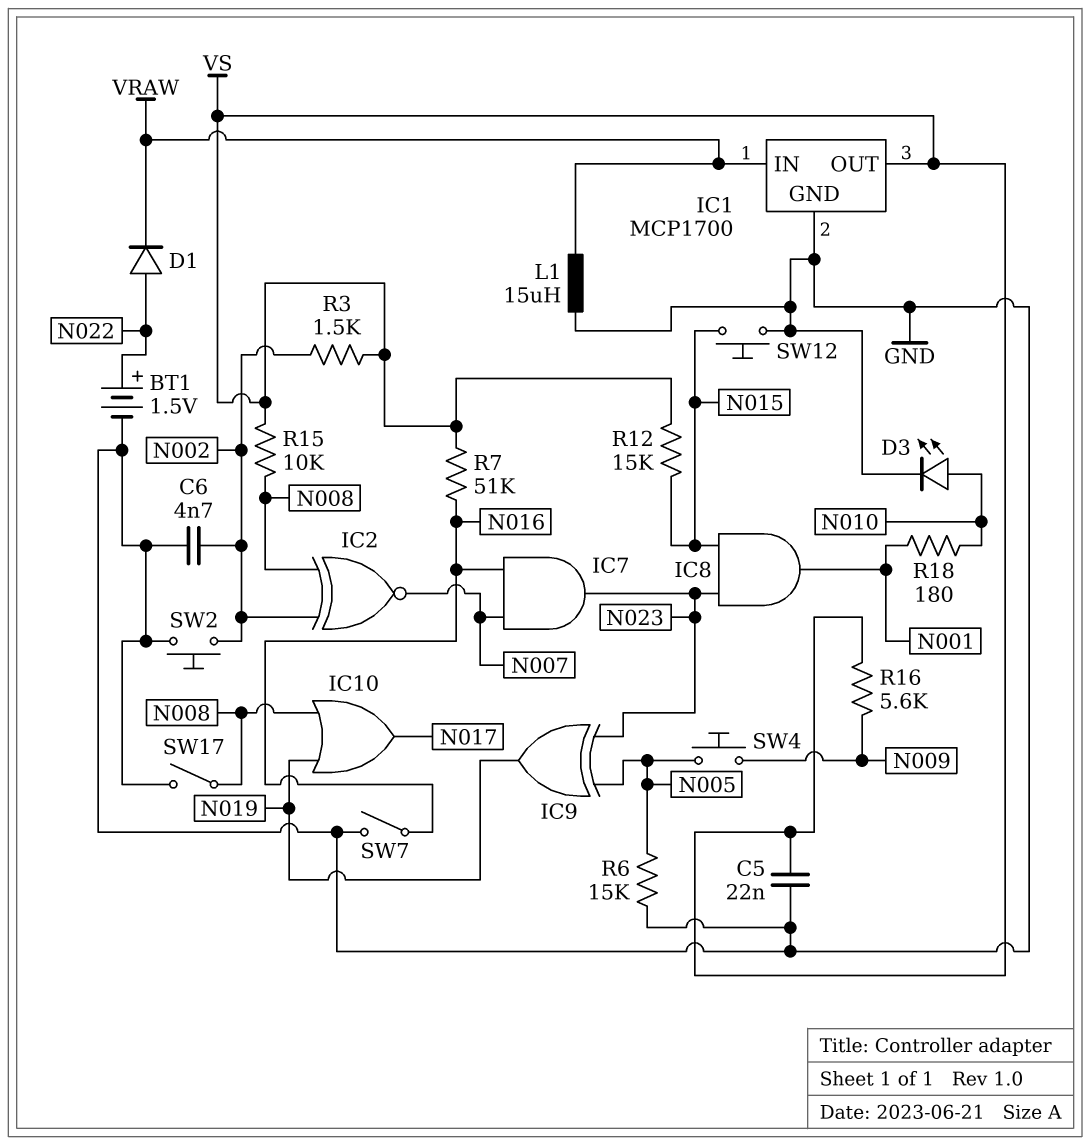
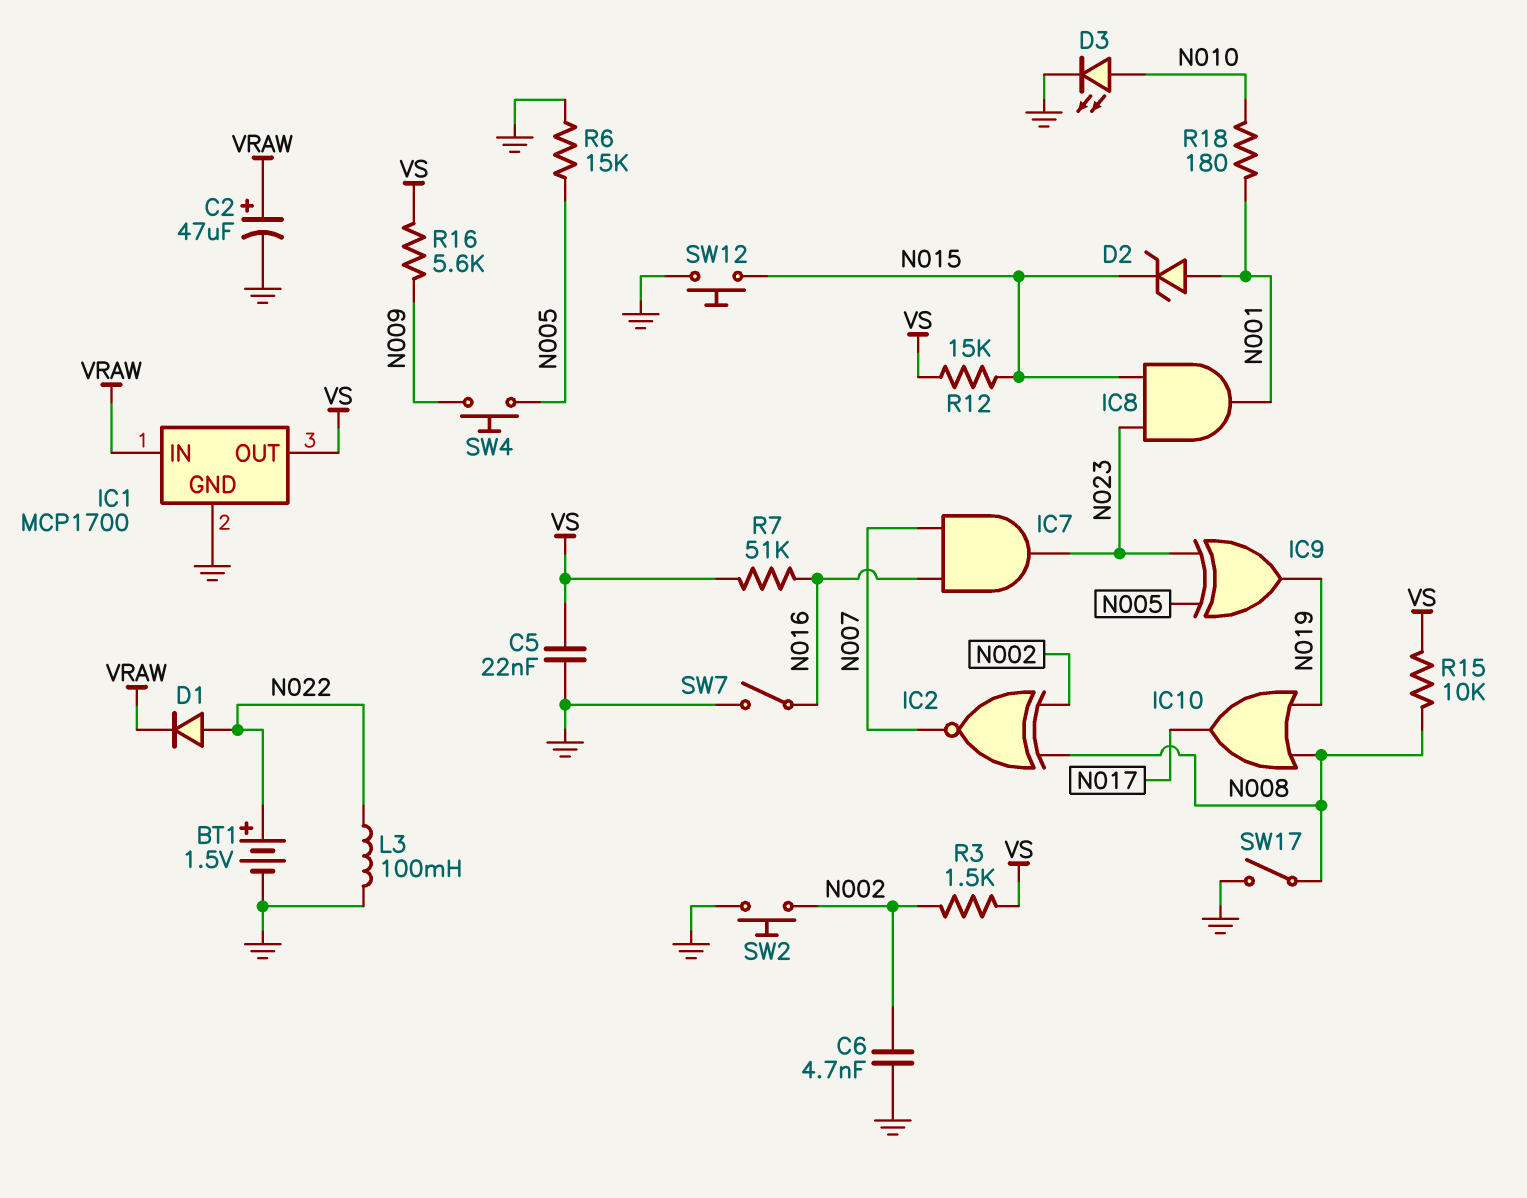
C2: none -> 47uF (plus VRAW, minus GND)
D2: none -> zener (A N001, K N015)
L1: 15uH (GND, VRAW) -> none
L3: none -> 100mH (GND, N022)

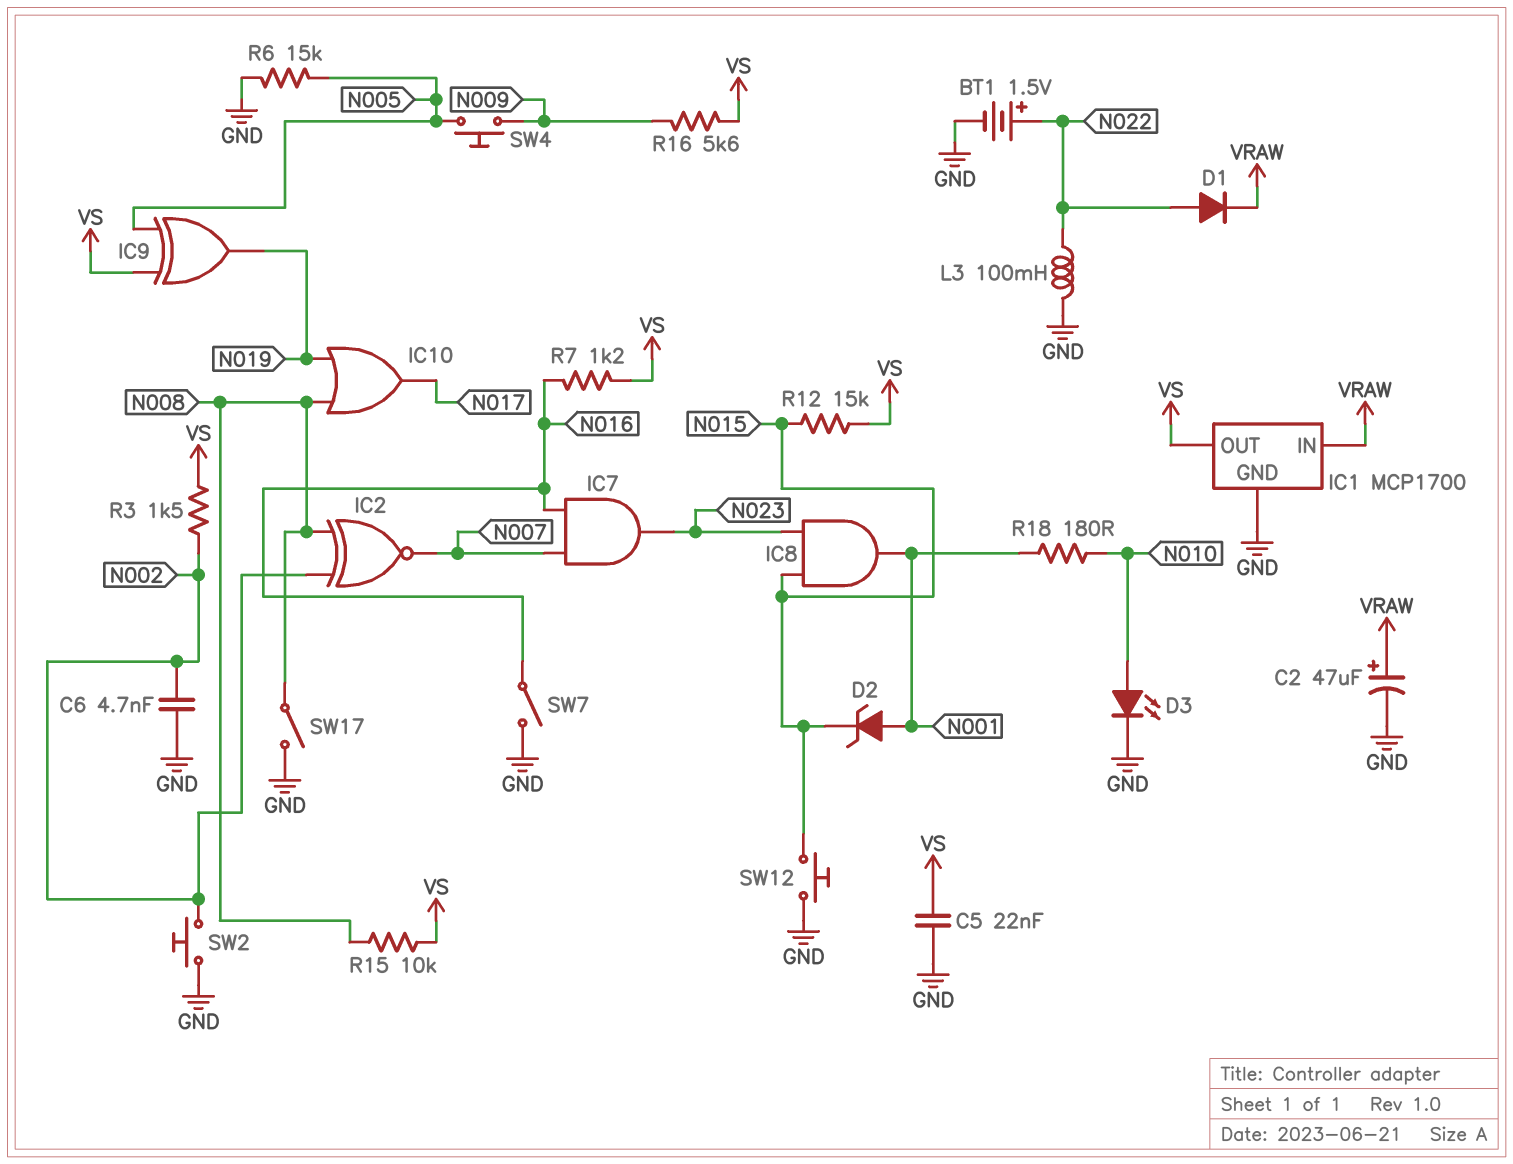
IC9: XOR (in N005, in N023, out N019) -> XOR (in N005, in VS, out N019)
R7: 51k (N016, VS) -> 1.2k (N016, VS)

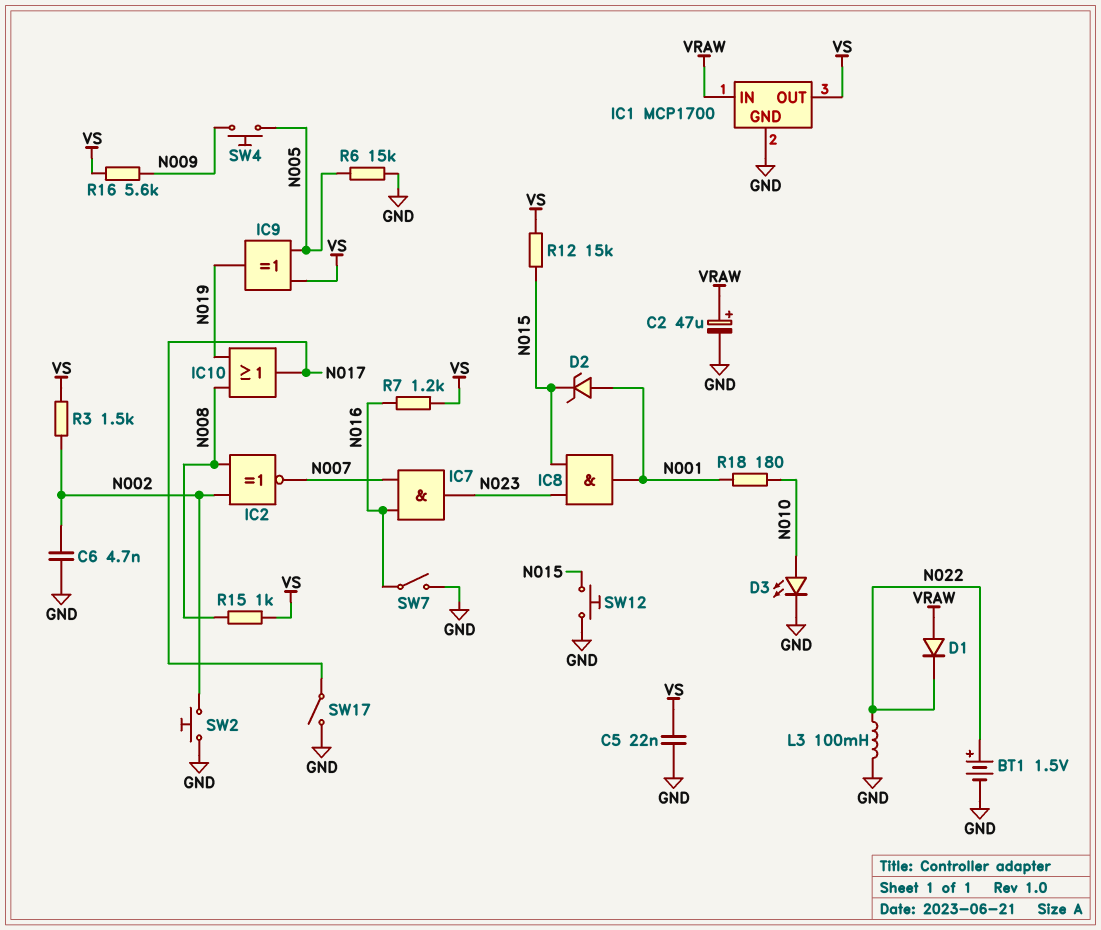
D1: diode (A N022, K VRAW) -> diode (A VRAW, K N022)
R15: 10k (N008, VS) -> 1k (N008, VS)
SW17: switch (GND, N008) -> switch (GND, N017)

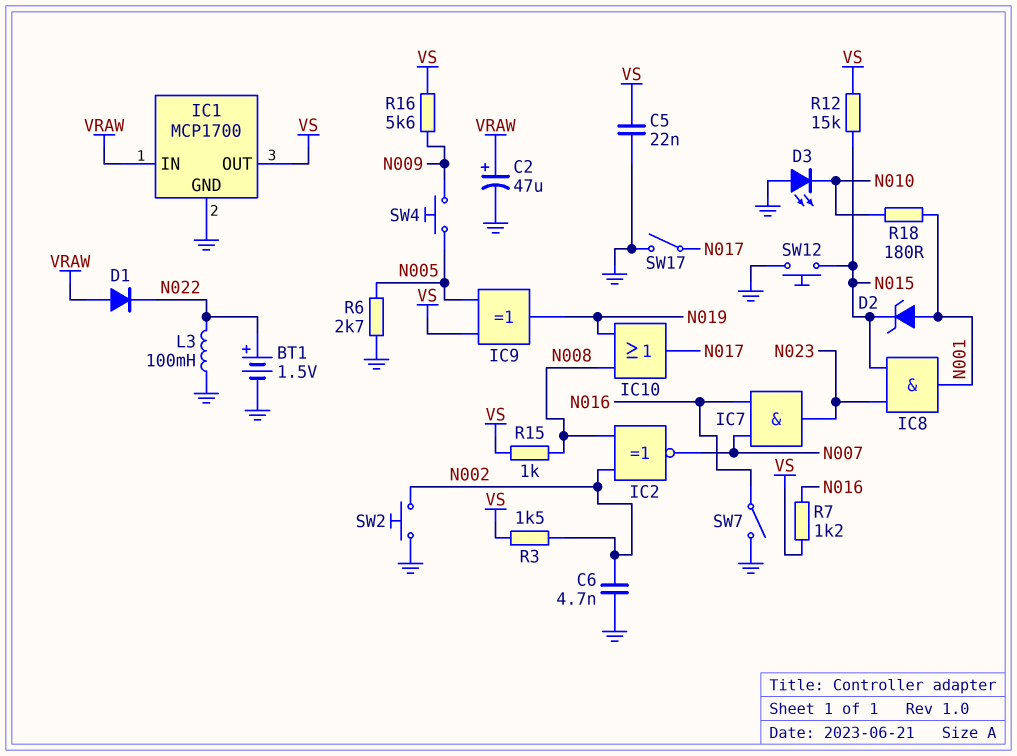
D3: LED (A N010, K GND) -> LED (A GND, K N010)
R6: 15k (GND, N005) -> 2.7k (GND, N005)

